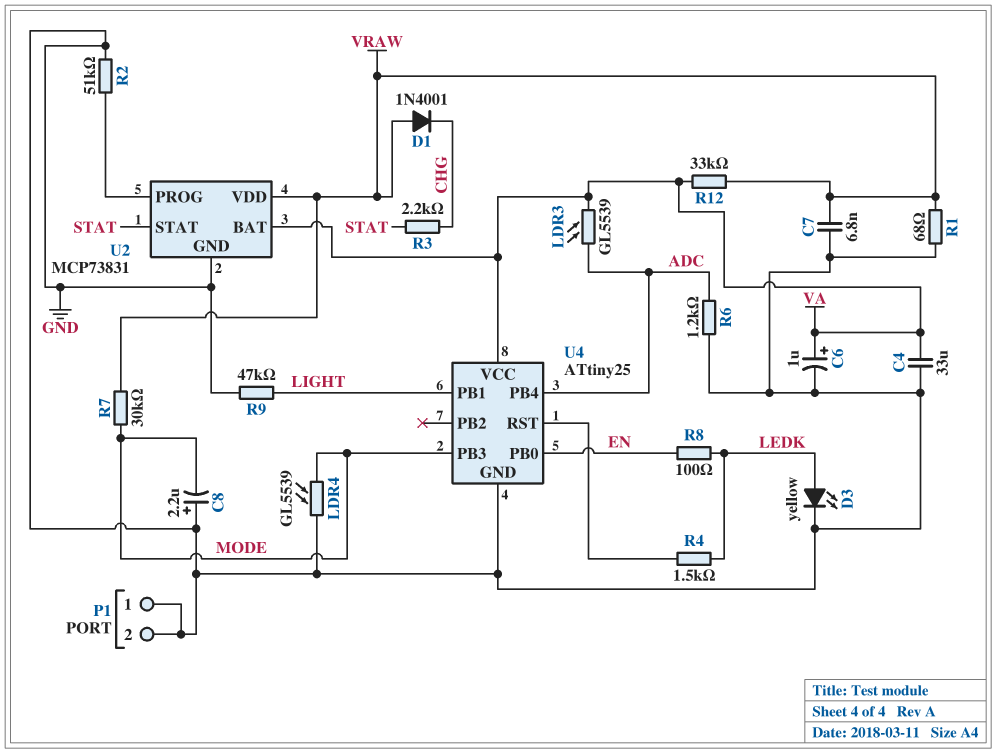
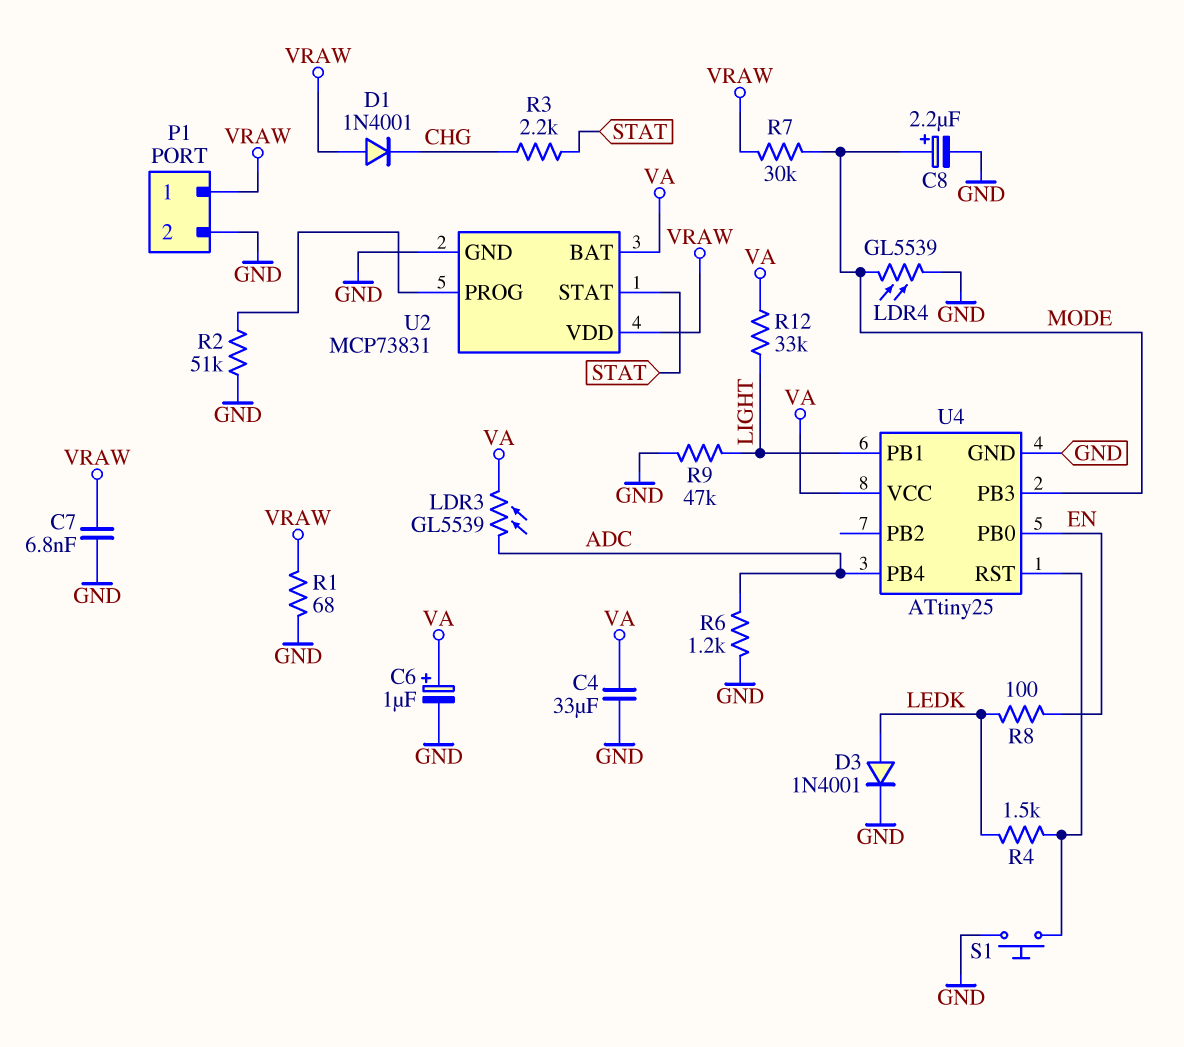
C8: 2.2uF (plus GND, minus MODE) -> 2.2uF (plus MODE, minus GND)
D3: LED yellow (A LEDK, K GND) -> diode 1N4001 (A LEDK, K GND)
P1 pin 1: GND -> VRAW
R12: 33k (VA, VRAW) -> 33k (LIGHT, VA)
S1: none -> button (GND, U4/RST)

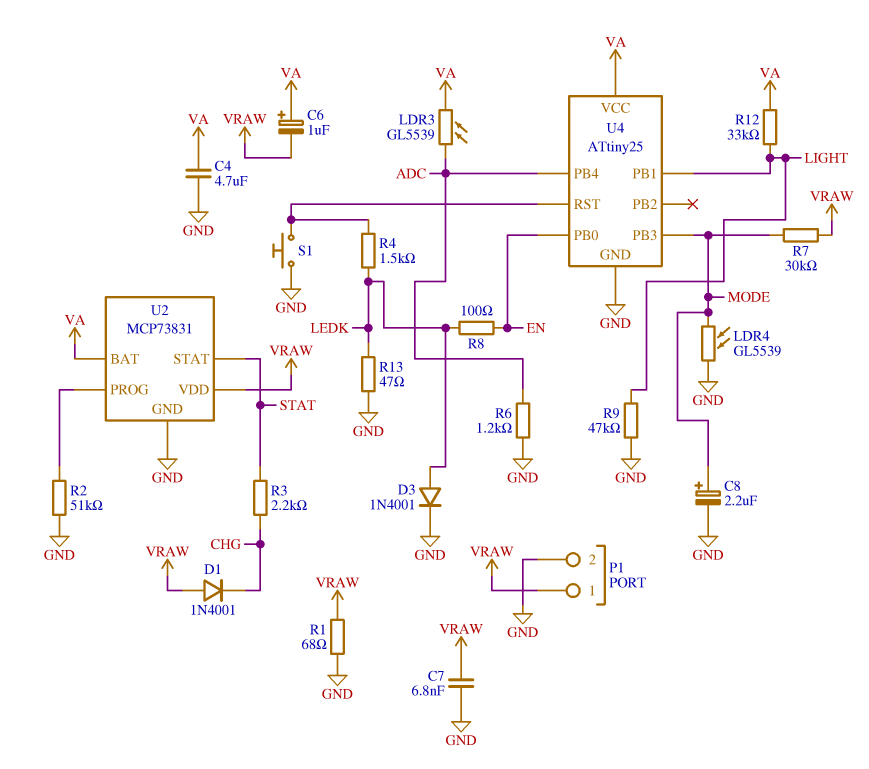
C4: 33uF (GND, VA) -> 4.7uF (GND, VA)
C6: 1uF (plus VA, minus GND) -> 1uF (plus VA, minus VRAW)
R13: none -> 47 (GND, LEDK)

